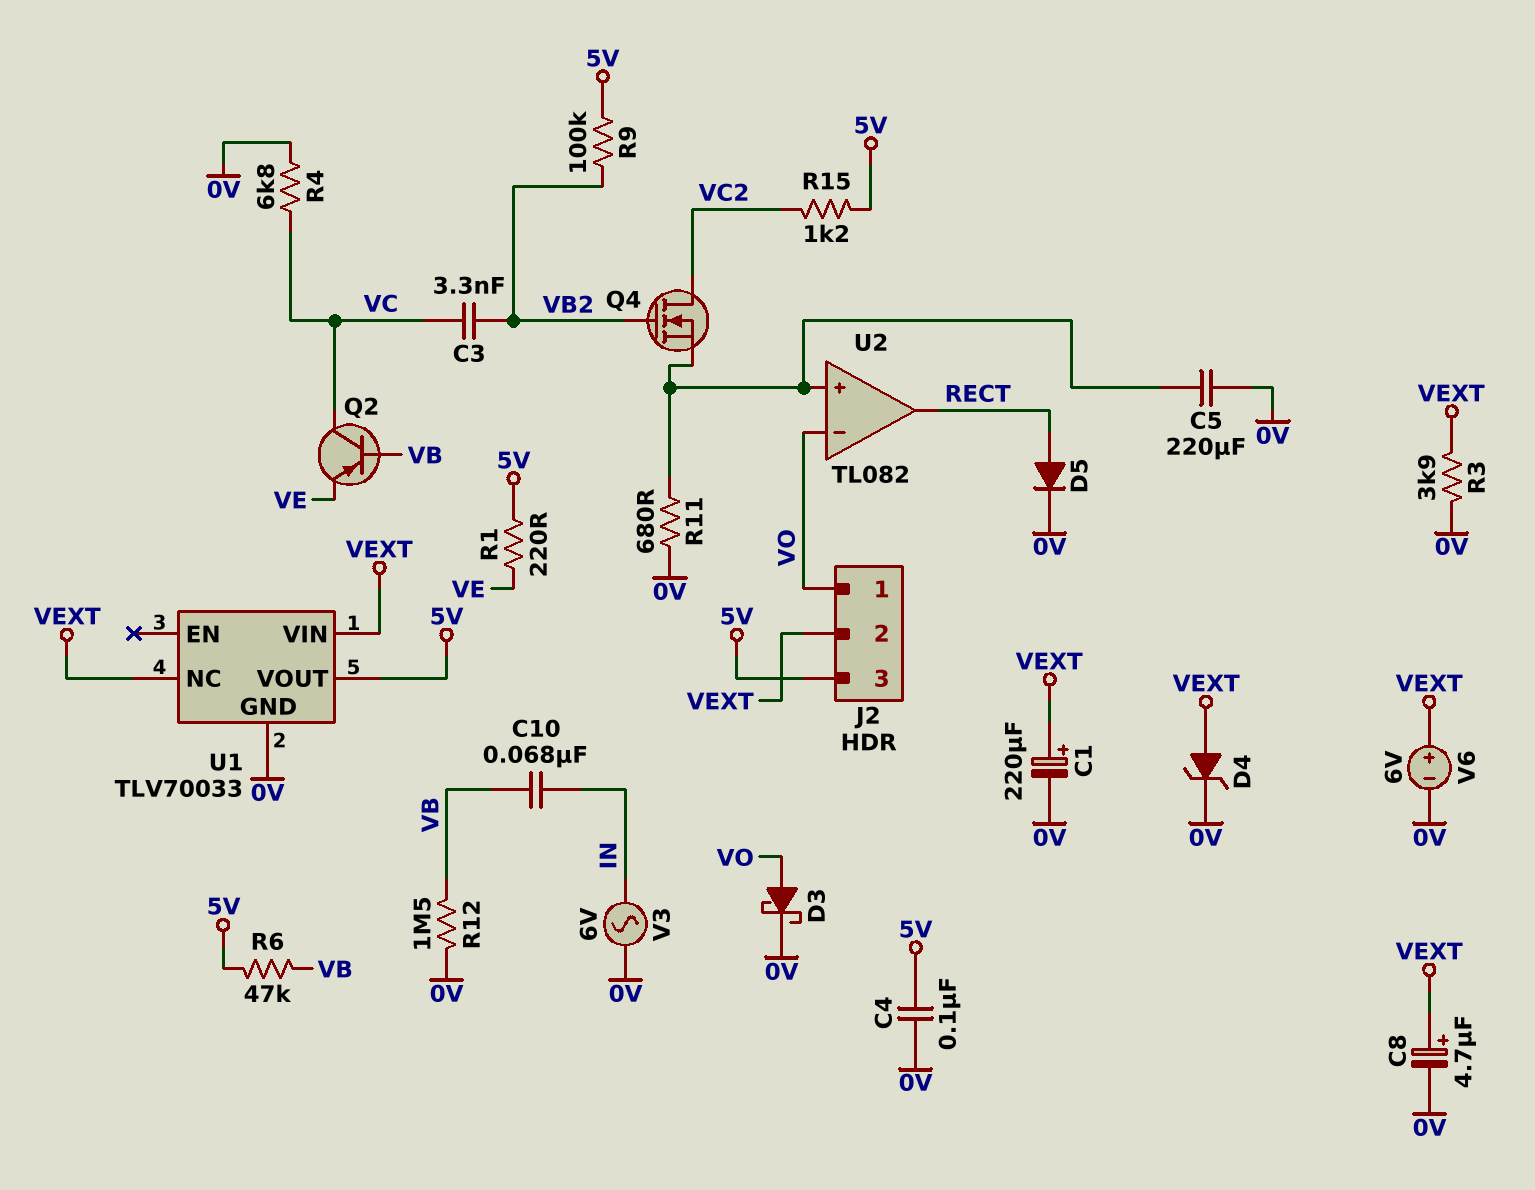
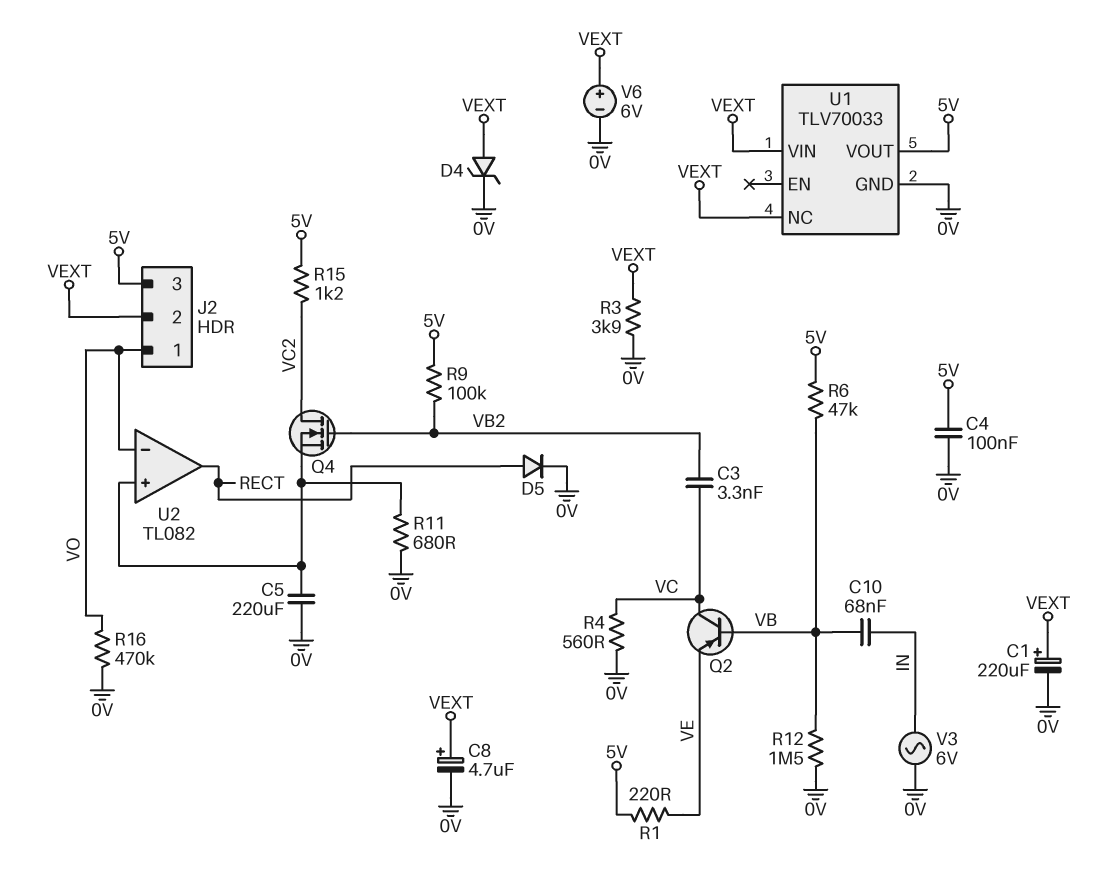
D3: schottky (A VO, K 0V) -> none
R4: 6.8k (0V, VC) -> 560 (0V, VC)
R16: none -> 470k (0V, VO)

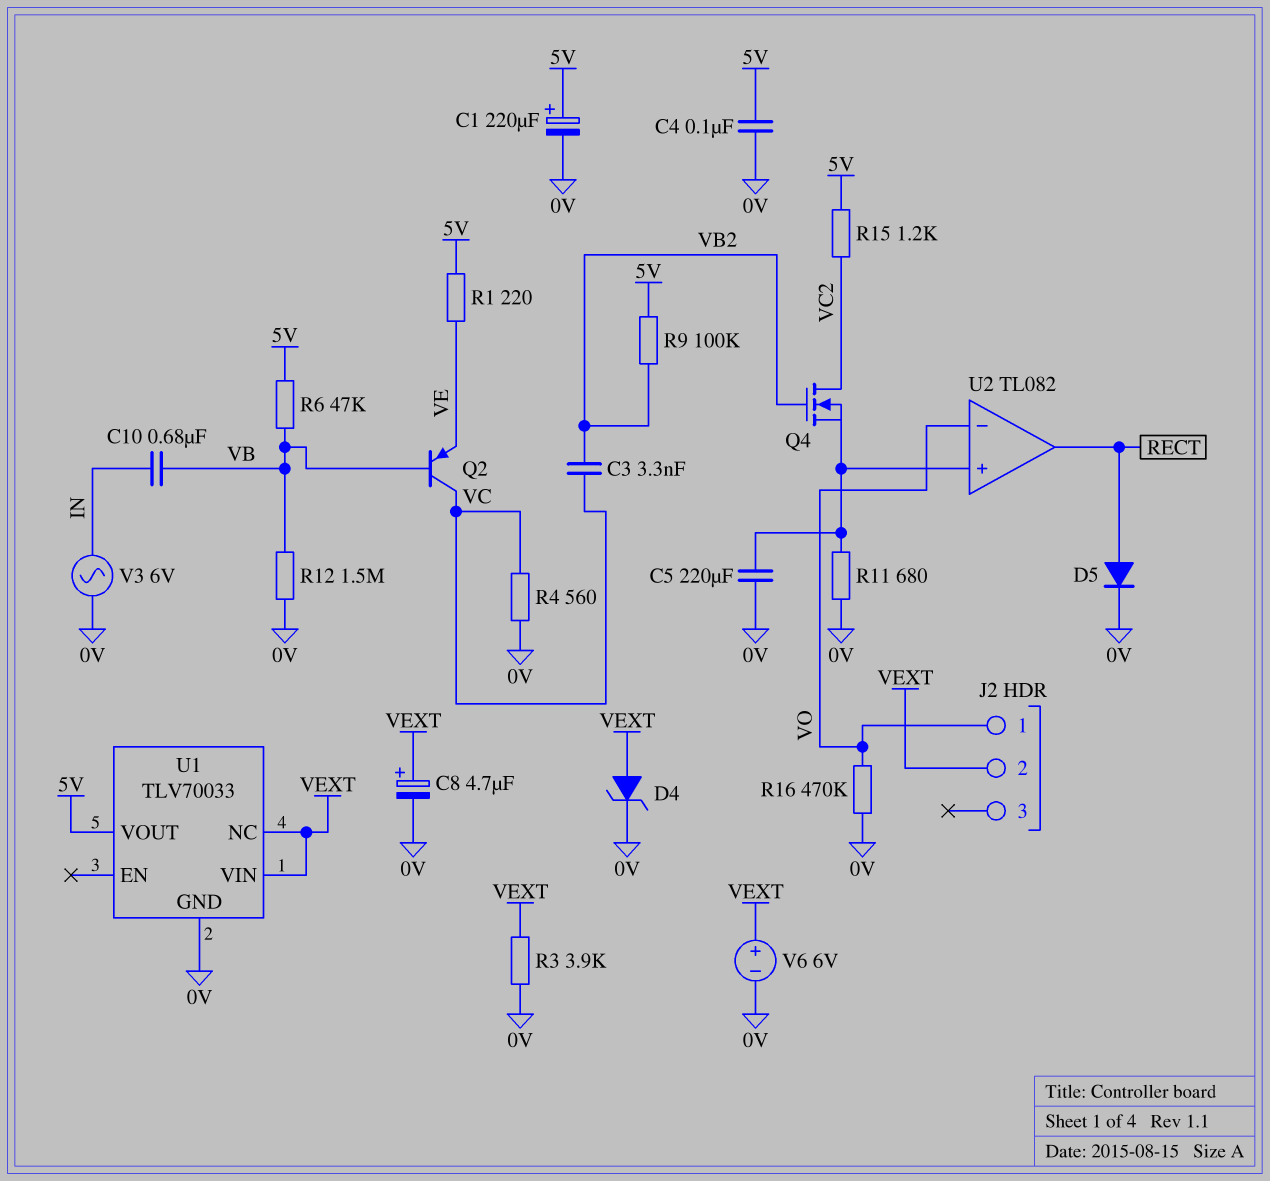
C1: 220uF (plus VEXT, minus 0V) -> 220uF (plus 5V, minus 0V)
C10: 68nF (IN, VB) -> 680nF (IN, VB)
J2 pin 3: 5V -> none

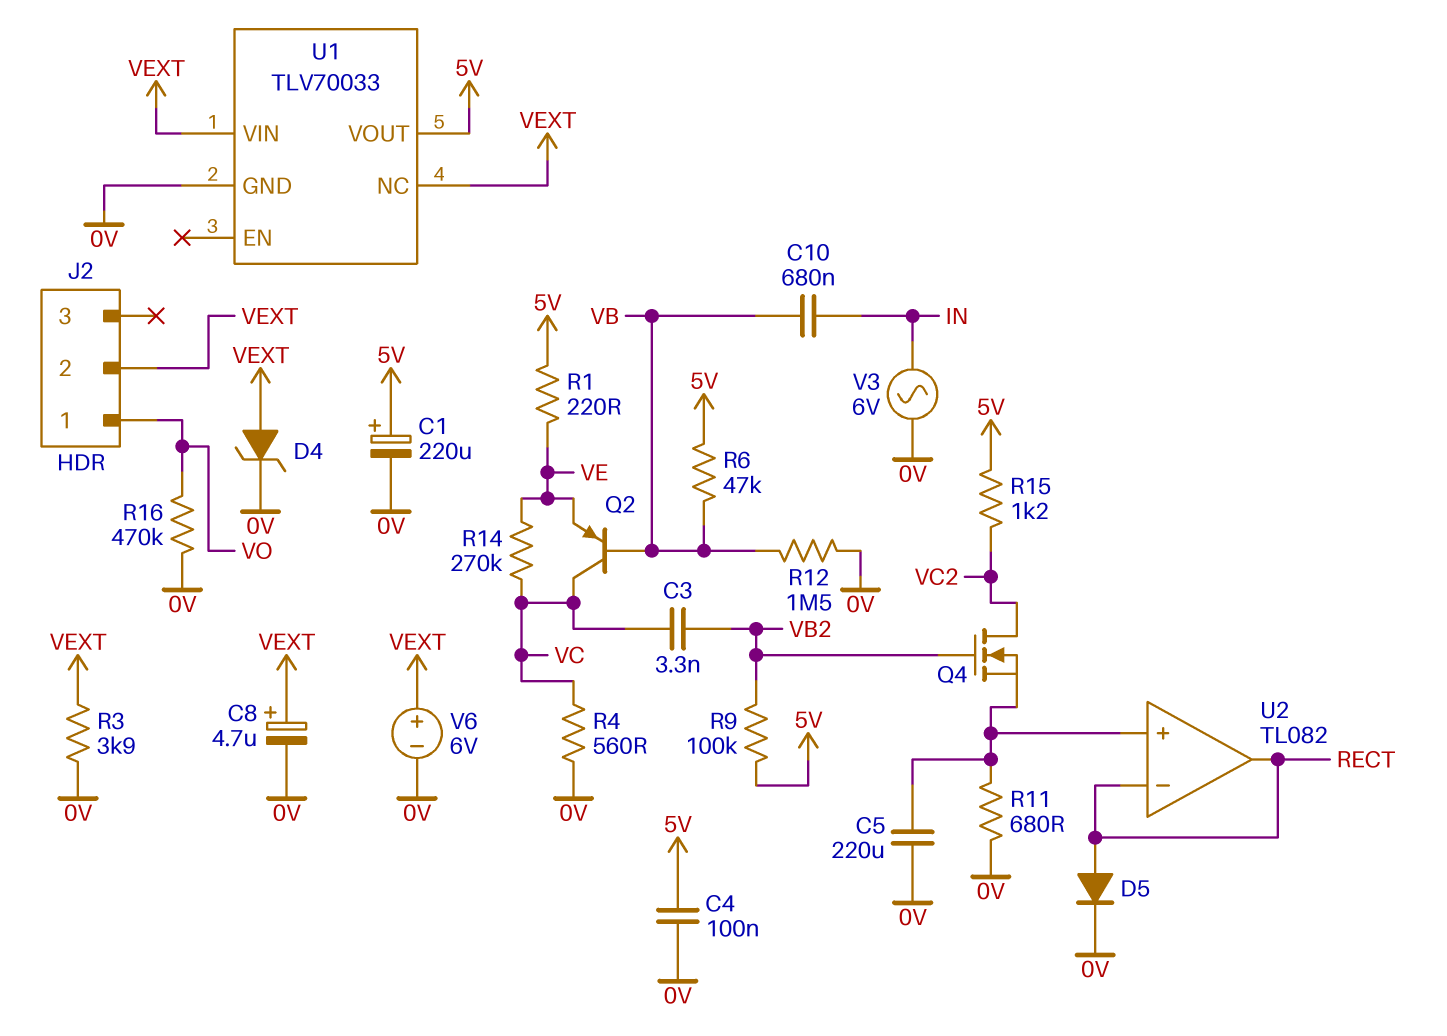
R14: none -> 270k (VC, VE)
U2 pin in-: VO -> RECT

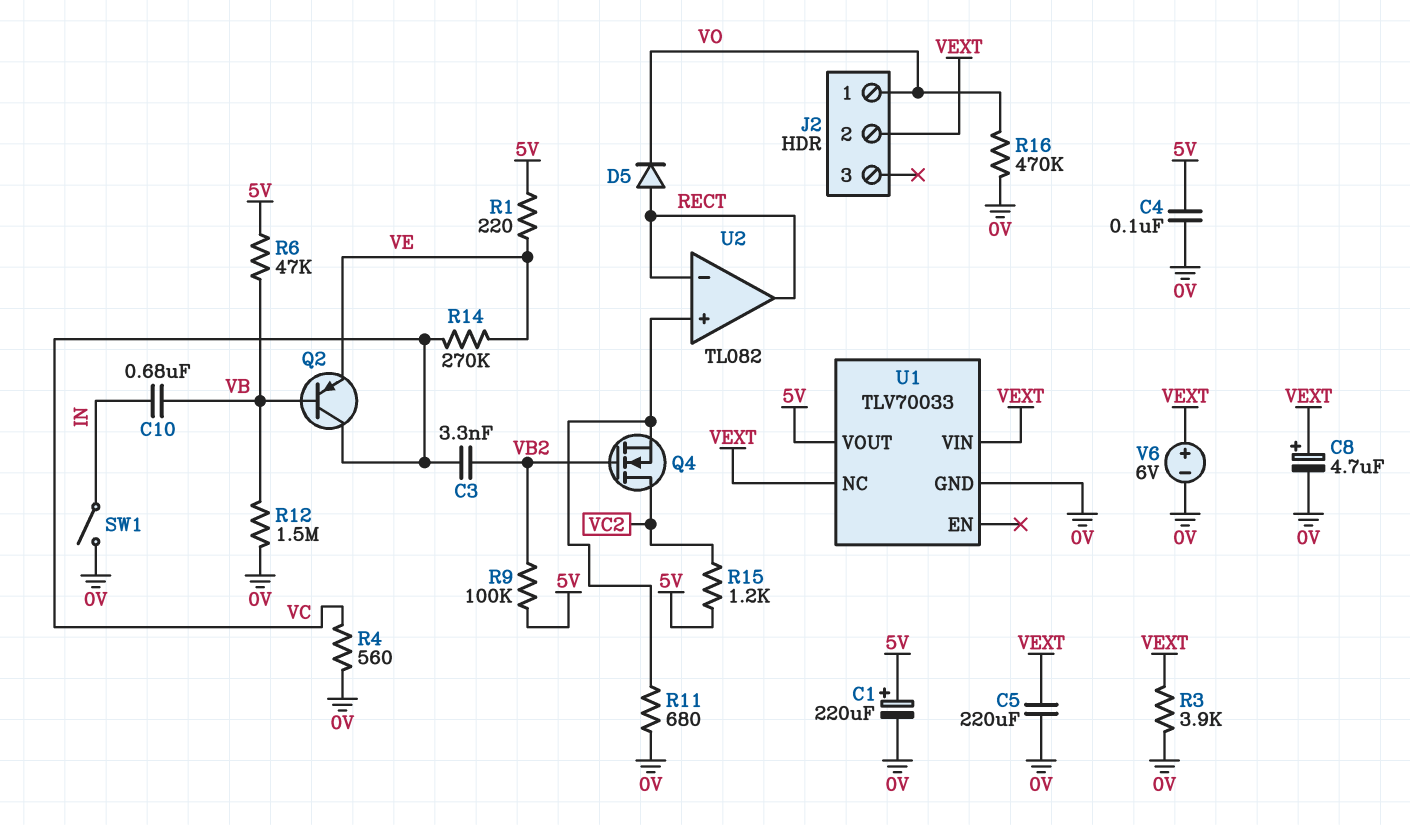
C5: 220uF (0V, U2/in+) -> 220uF (0V, VEXT)
D4: zener (A VEXT, K 0V) -> none
D5: diode (A RECT, K 0V) -> diode (A RECT, K VO)
SW1: none -> switch (0V, IN)
V3: AC 6V (0V, IN) -> none

